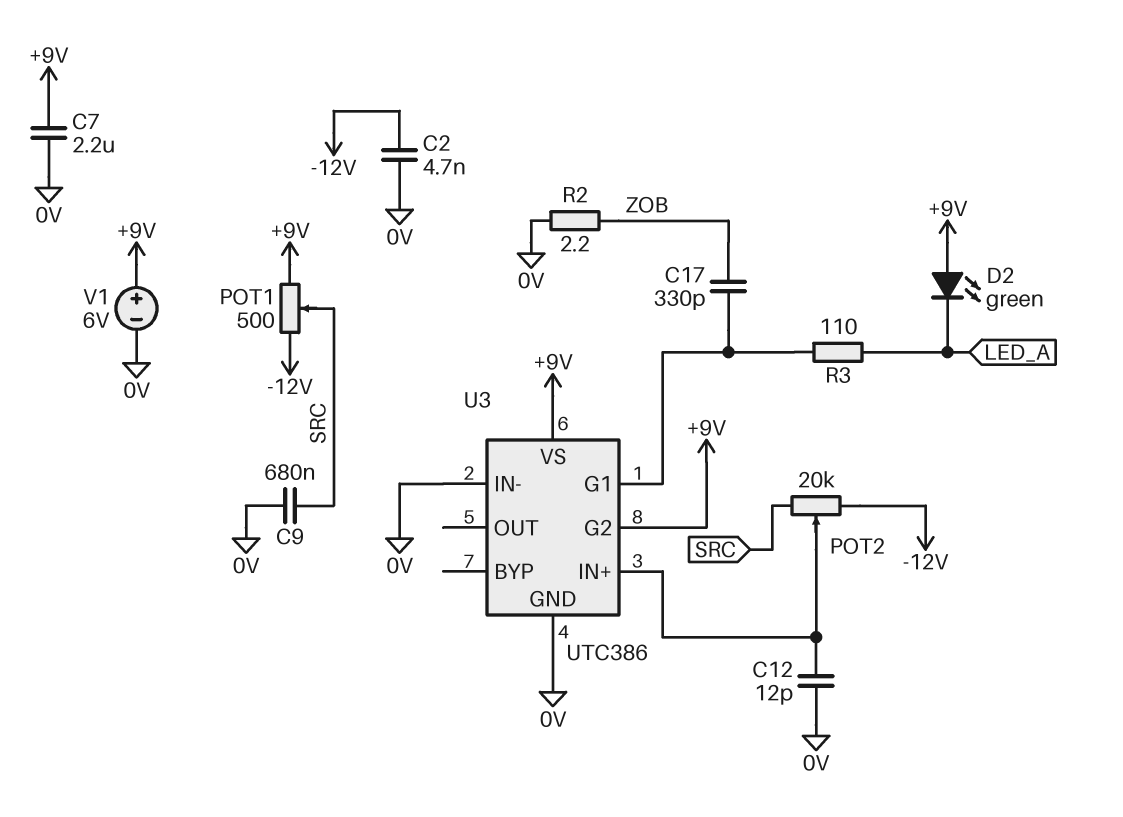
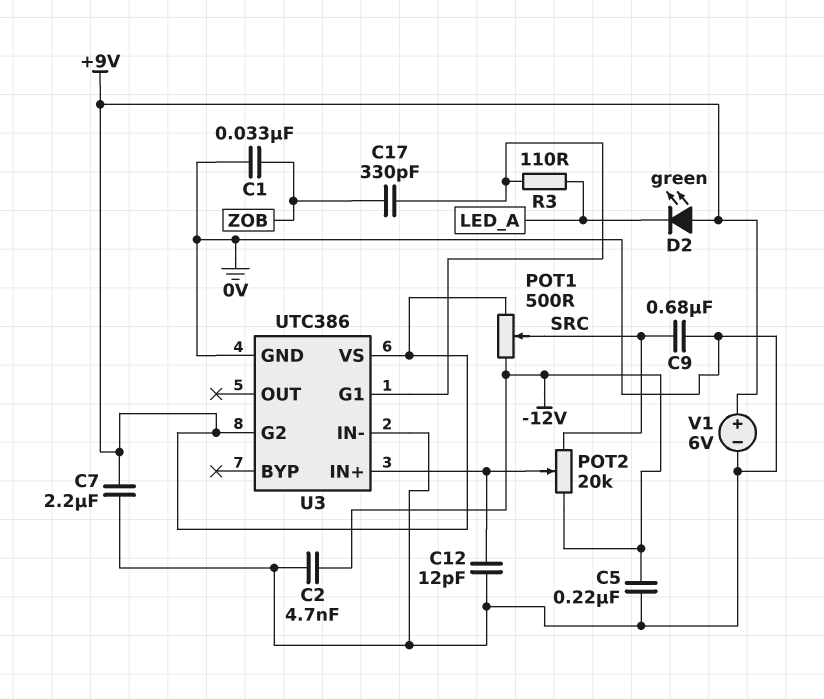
C1: none -> 33nF (0V, ZOB)
C5: none -> 220nF (-12V, 0V)
R2: 2.2 (0V, ZOB) -> none

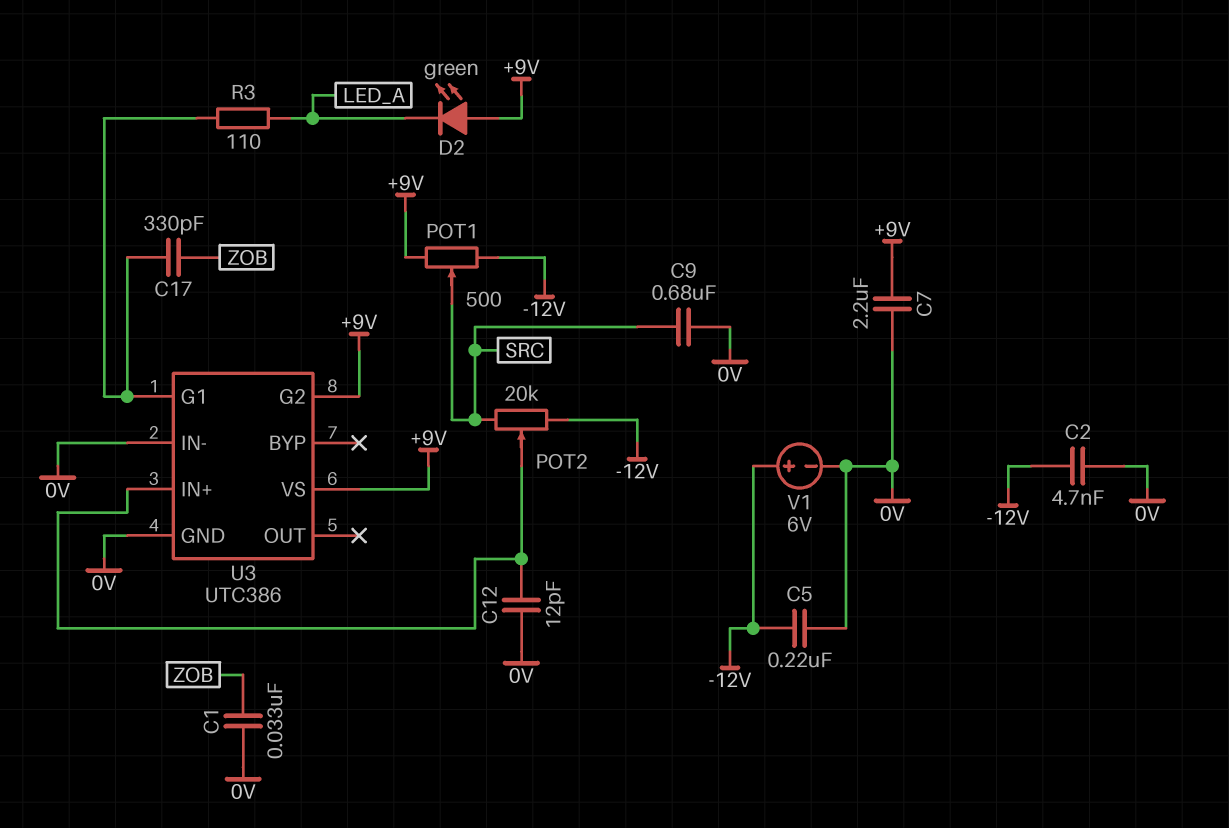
V1: 6V (plus +9V, minus 0V) -> 6V (plus -12V, minus 0V)

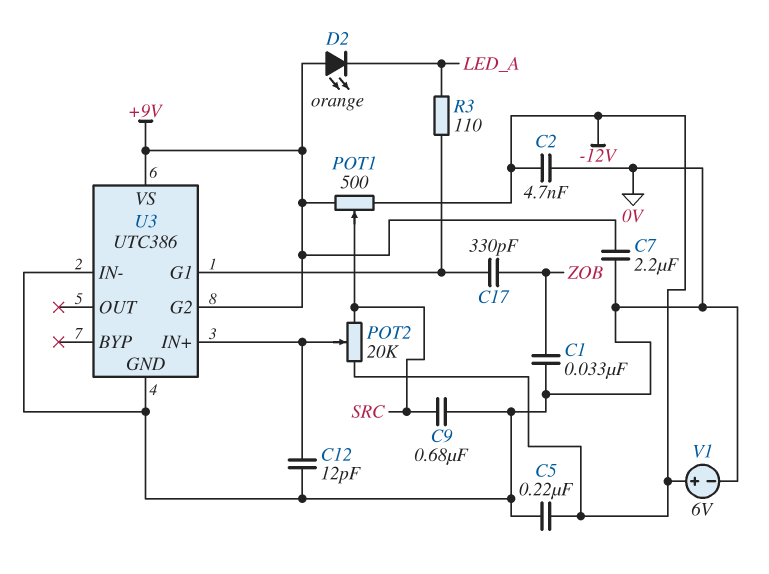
D2: LED green (A +9V, K LED_A) -> LED orange (A +9V, K LED_A)

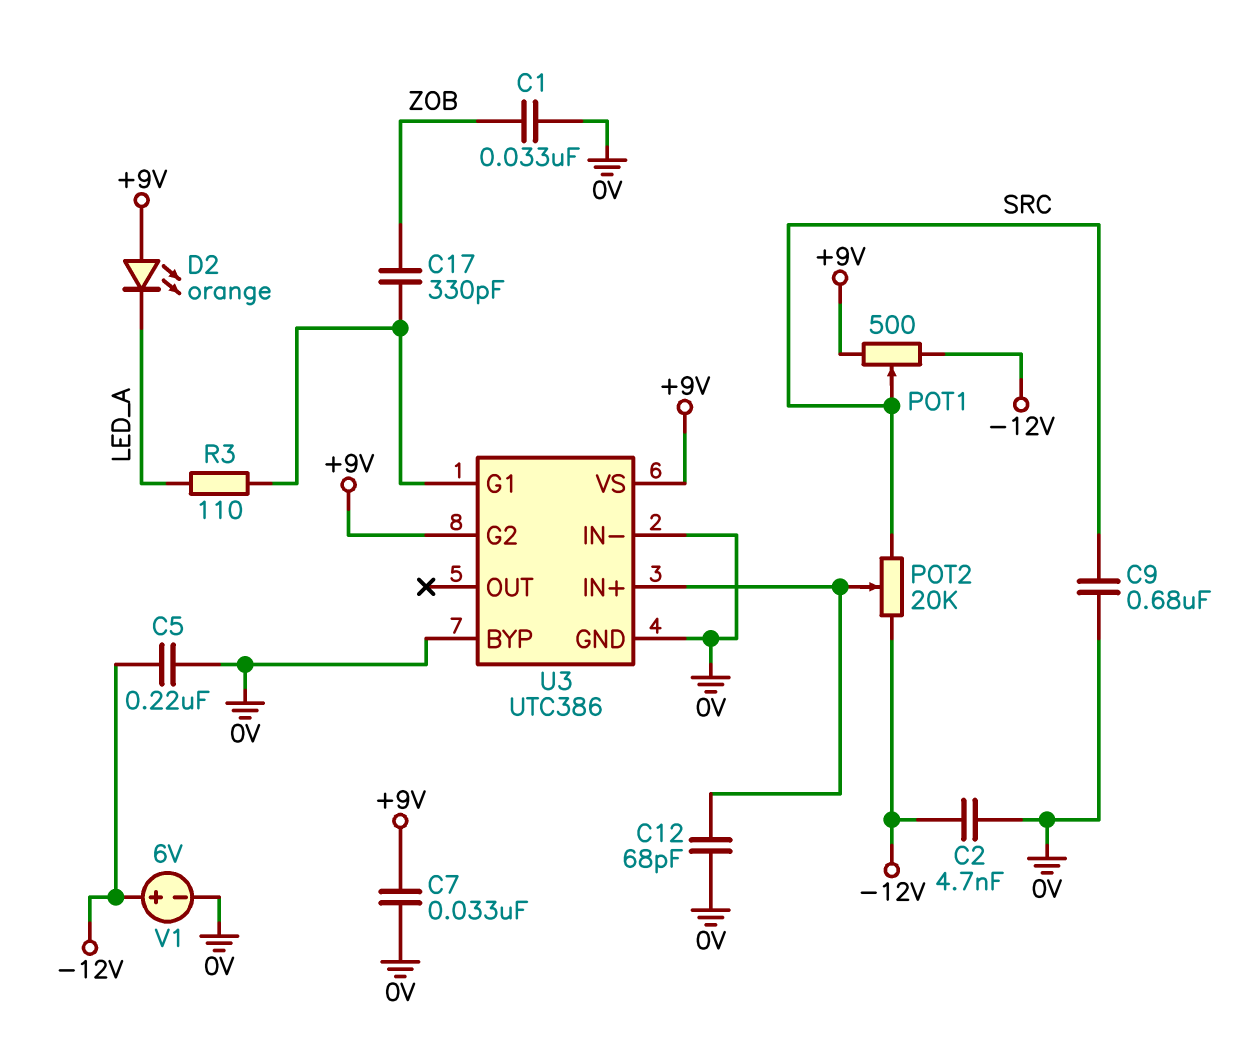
C7: 2.2uF (+9V, 0V) -> 33nF (+9V, 0V)
C12: 12pF (0V, U3/IN+) -> 68pF (0V, U3/IN+)
U3 pin BYP: none -> 0V

